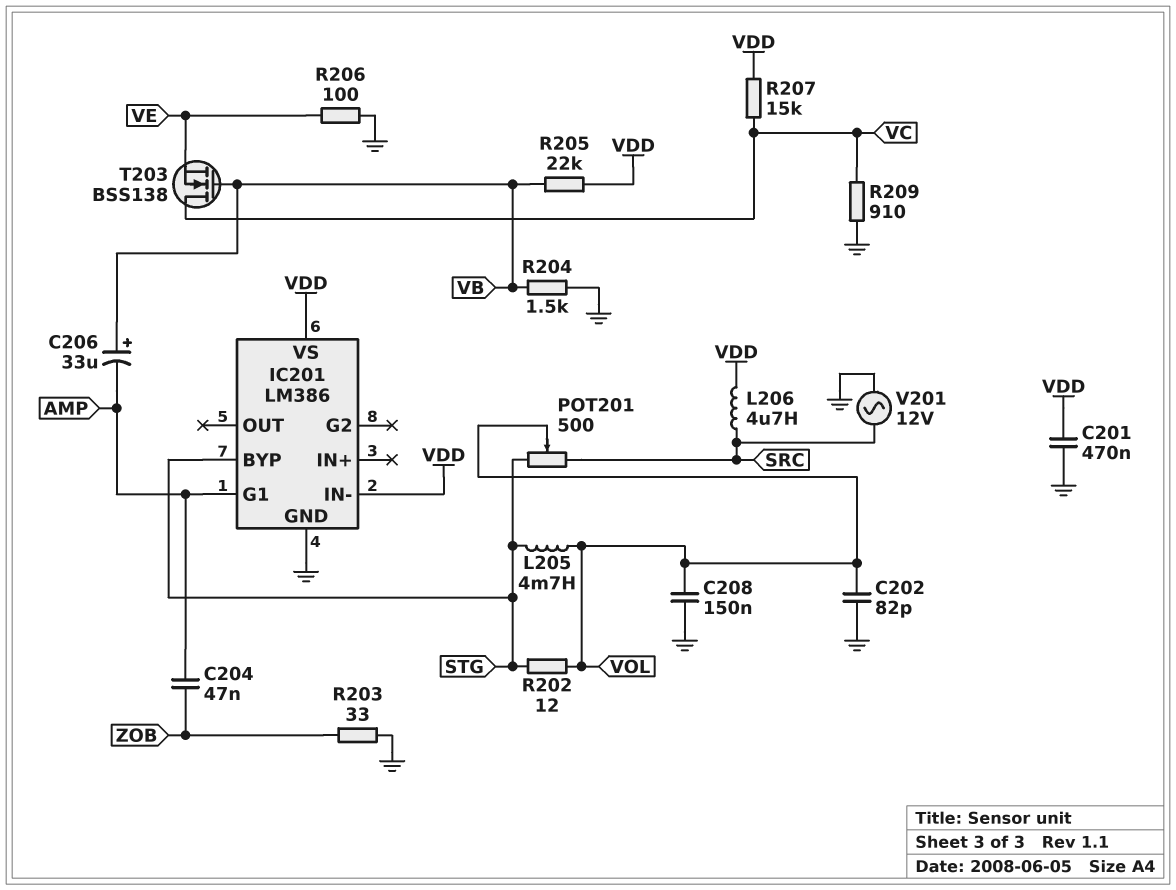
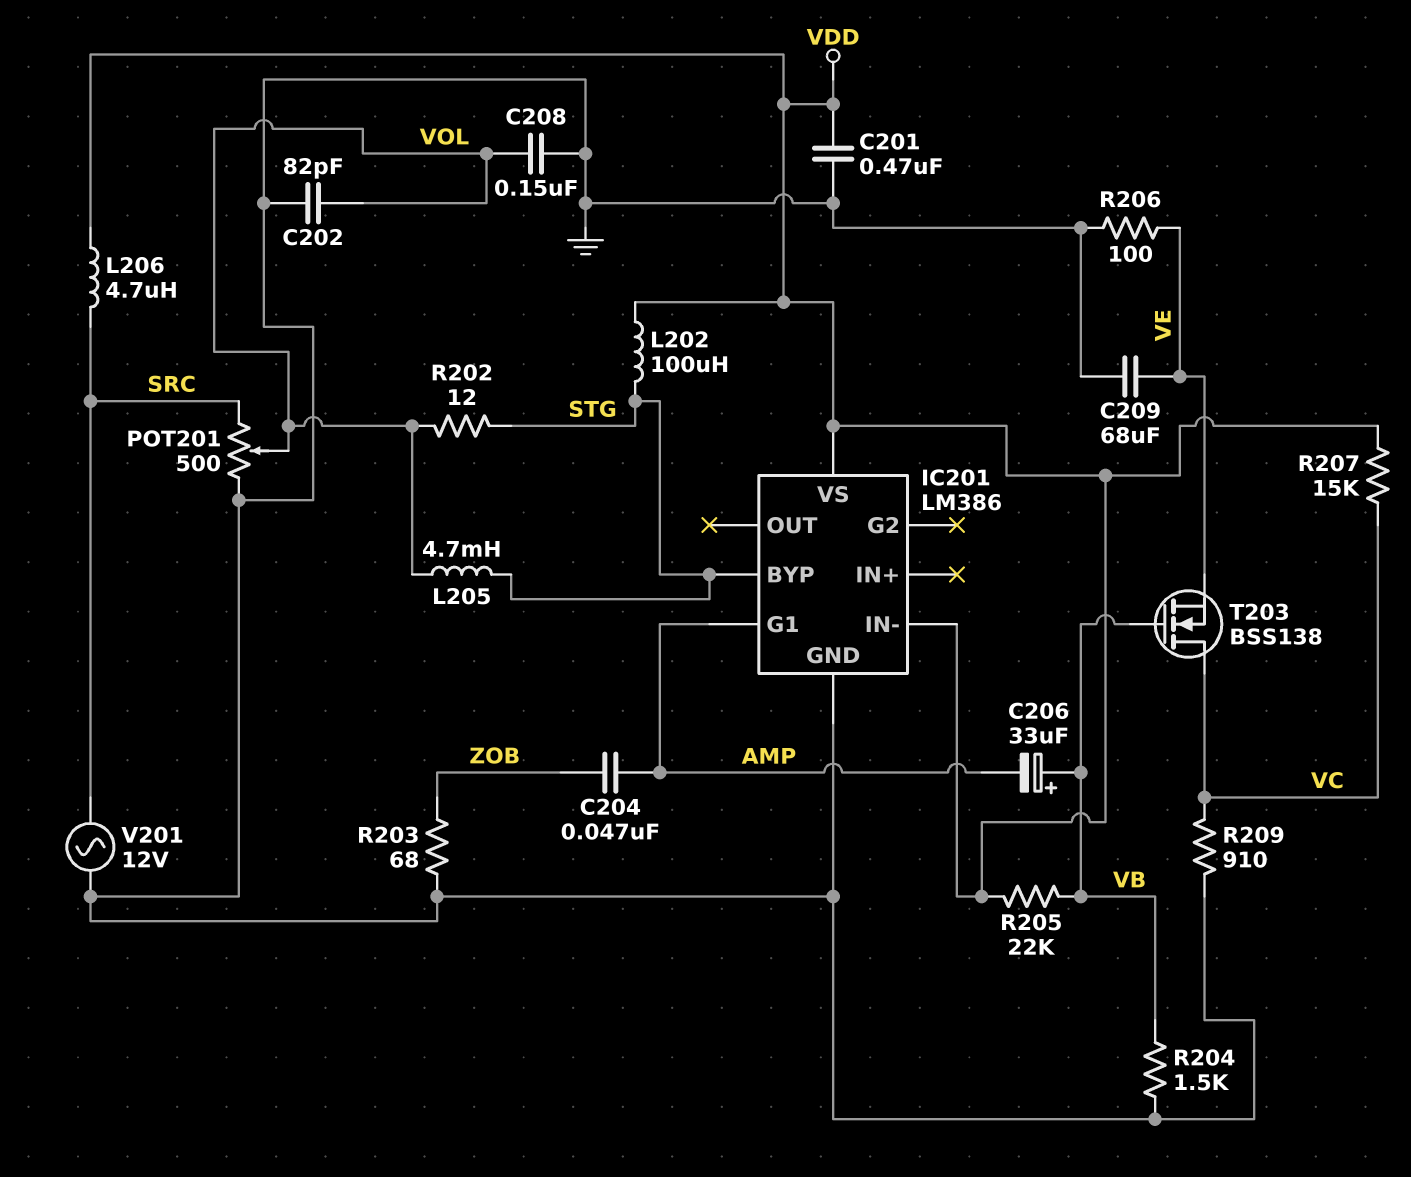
C209: none -> 68uF (GND, VE)
L202: none -> 100uH (STG, VDD)
POT201: 500 (SRC, STG, wiper VOL) -> 500 (GND, SRC, wiper VOL)
R203: 33 (GND, ZOB) -> 68 (GND, ZOB)

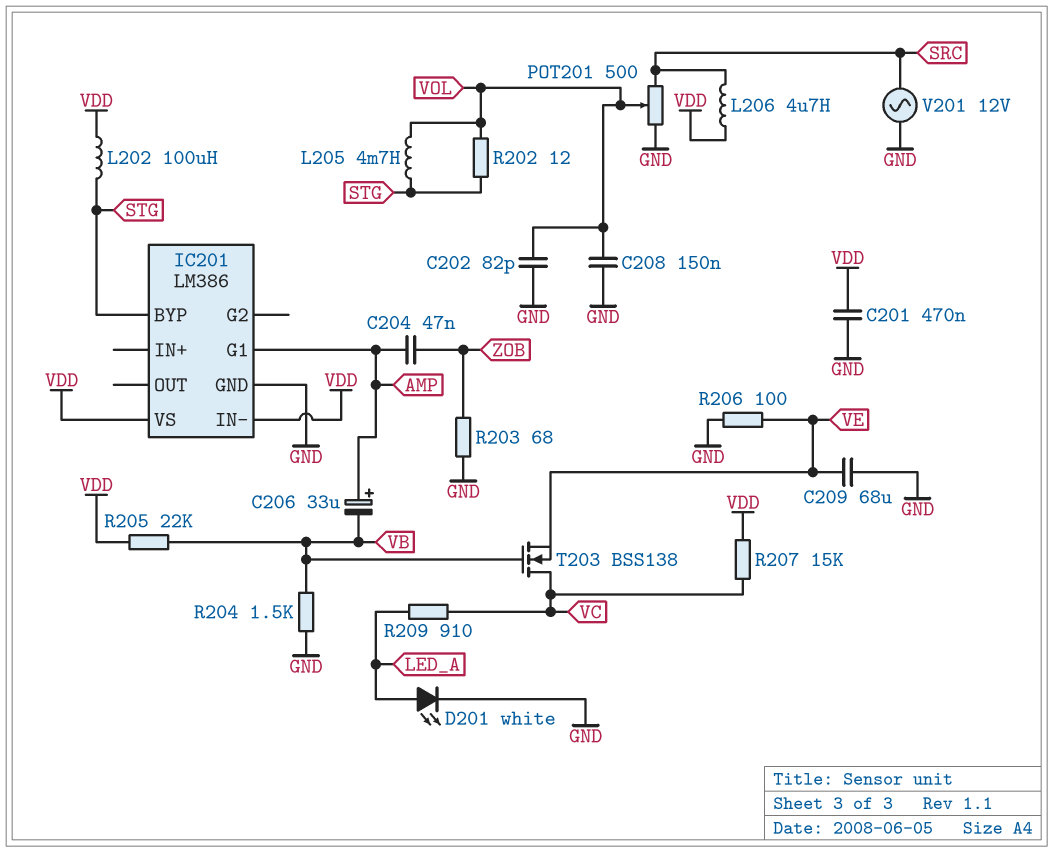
C206: 33uF (plus VB, minus AMP) -> 33uF (plus AMP, minus VB)
D201: none -> LED white (A LED_A, K GND)
R209: 910 (GND, VC) -> 910 (LED_A, VC)

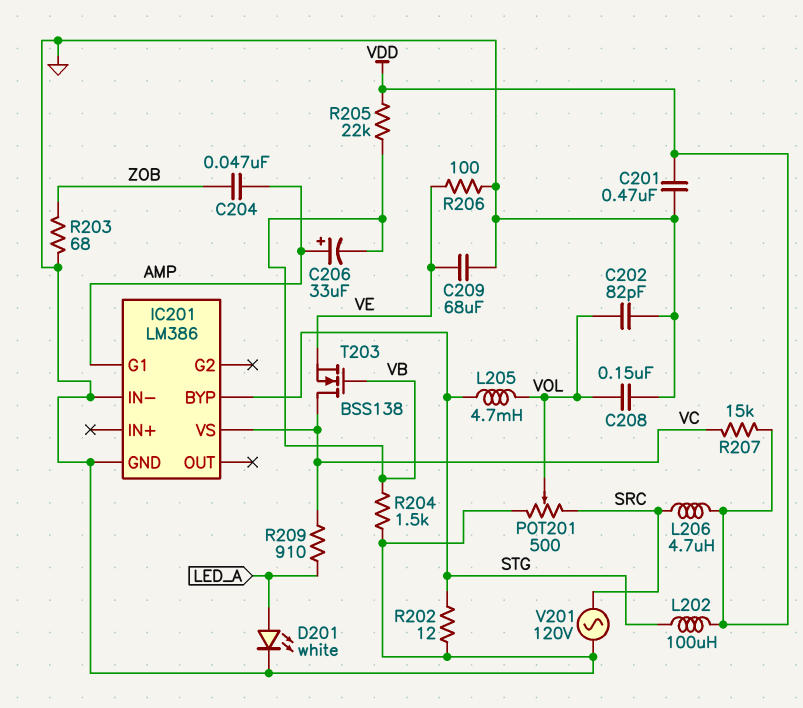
IC201 pin IN-: VDD -> GND
IC201 pin VS: VDD -> VC
R202: 12 (STG, VOL) -> 12 (GND, STG)
V201: AC 12V (GND, SRC) -> AC 120V (GND, SRC)

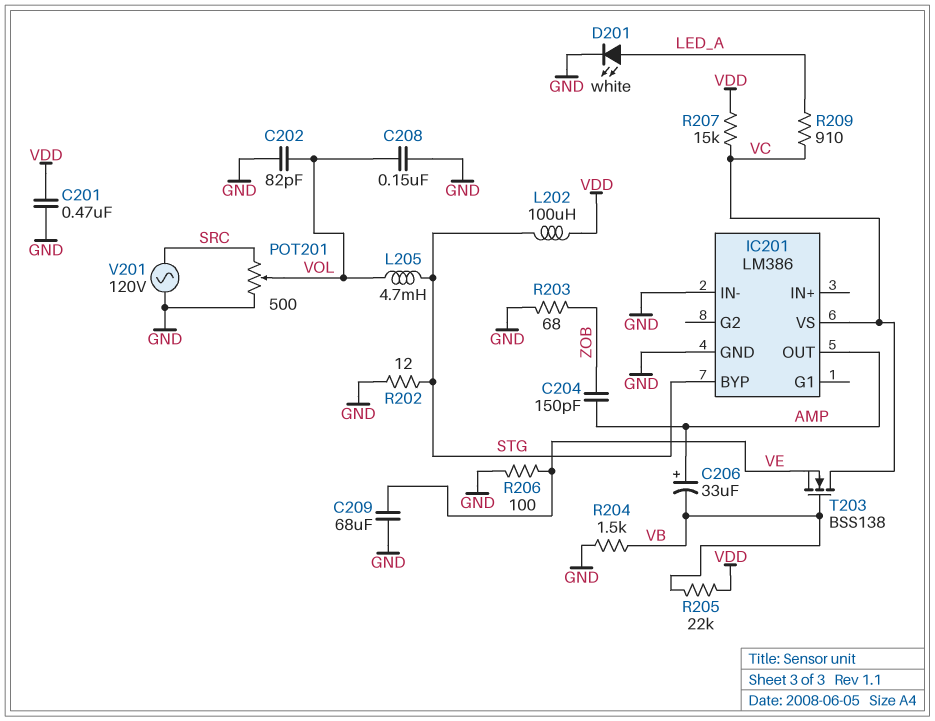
C204: 47nF (AMP, ZOB) -> 150pF (AMP, ZOB)
IC201 pin G1: AMP -> none
IC201 pin OUT: none -> AMP
L206: 4.7uH (SRC, VDD) -> none

